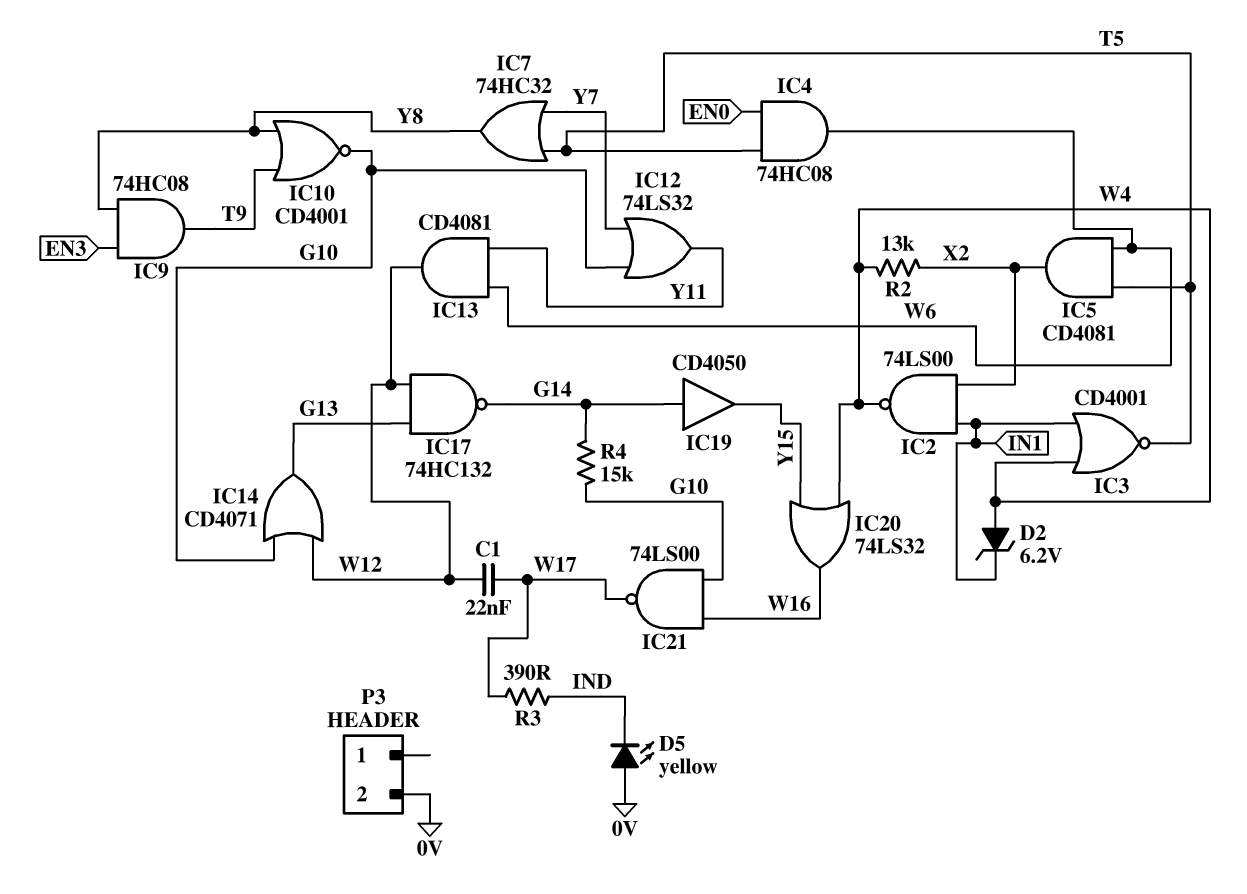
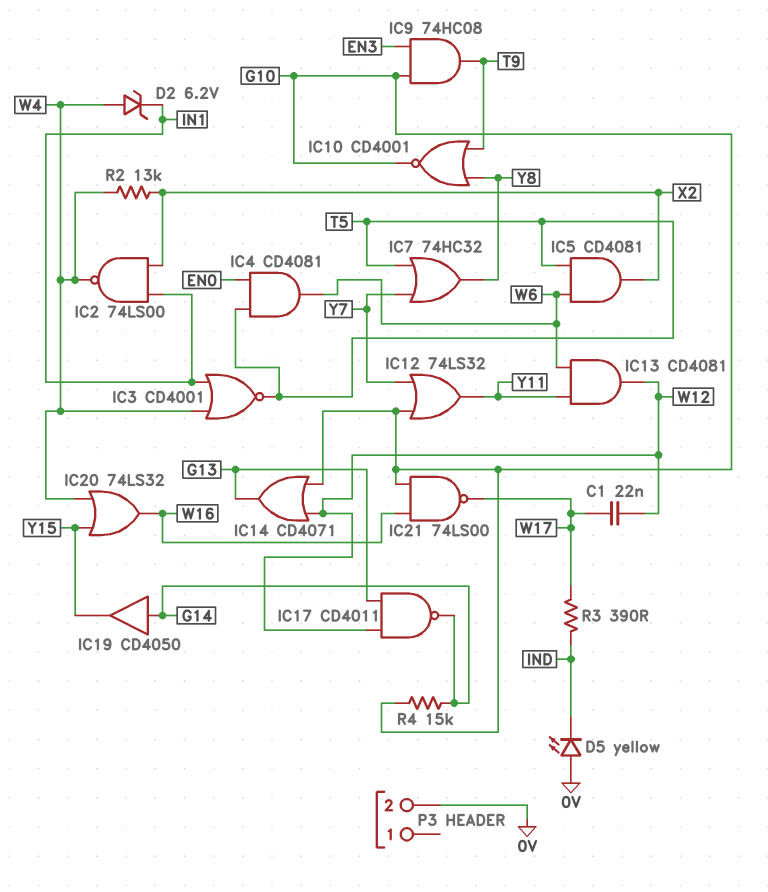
IC4: AND 74HC08 (in EN0, in T5, out W6) -> AND CD4081 (in EN0, in T5, out W6)
IC9: AND 74HC08 (in EN3, in Y8, out T9) -> AND 74HC08 (in EN3, in G10, out T9)
IC17: NAND 74HC132 (in G13, in W12, out G14) -> NAND CD4011 (in G13, in W12, out G14)

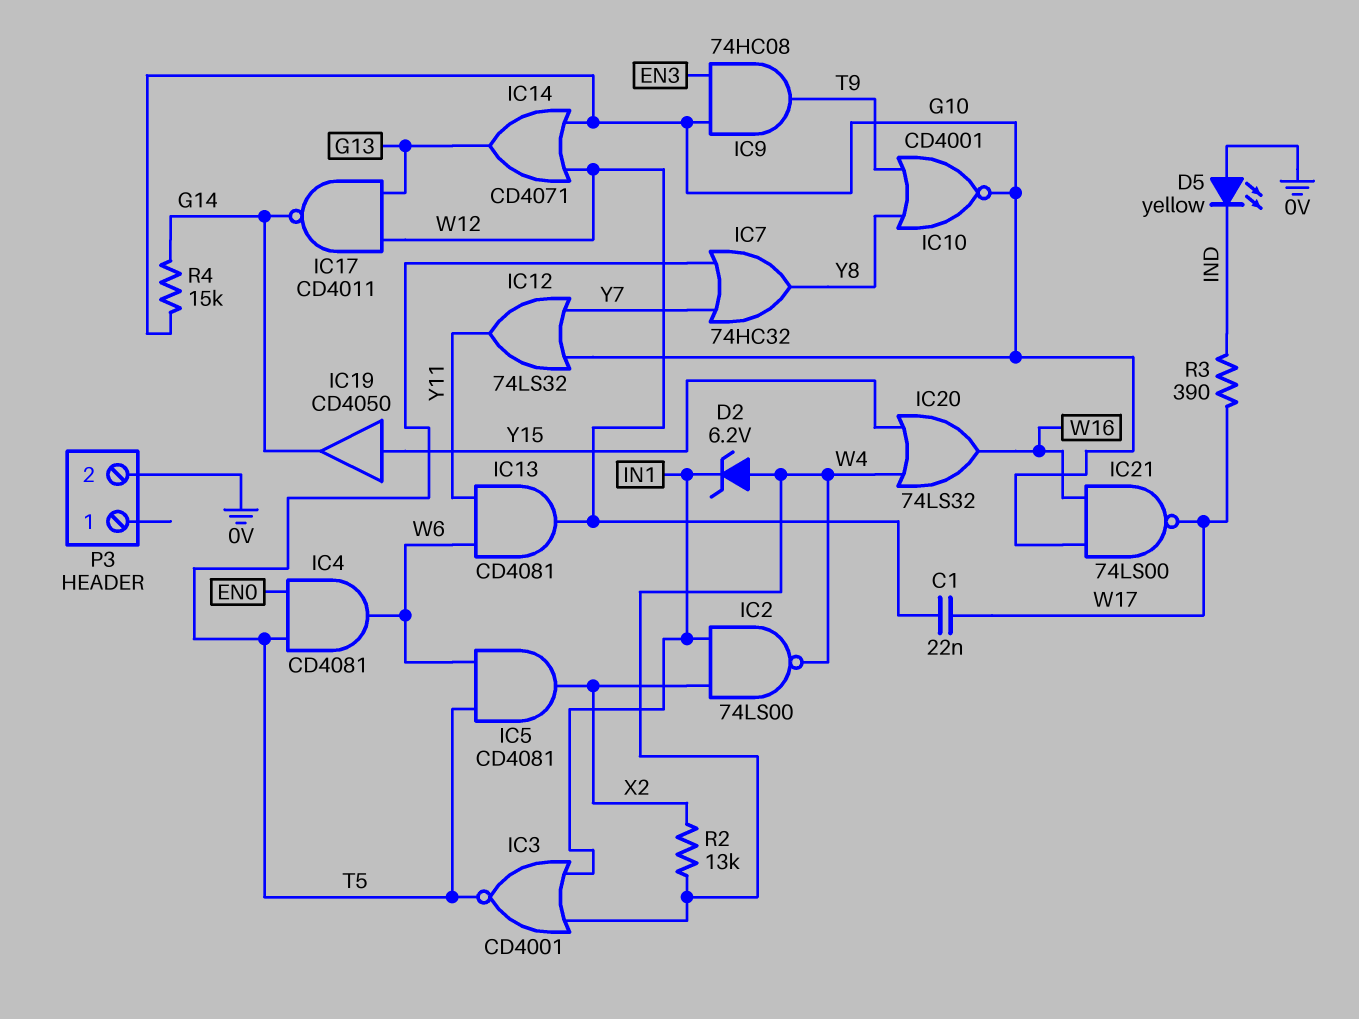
IC19: buffer CD4050 (in G14, out Y15) -> buffer CD4050 (in Y15, out G14)

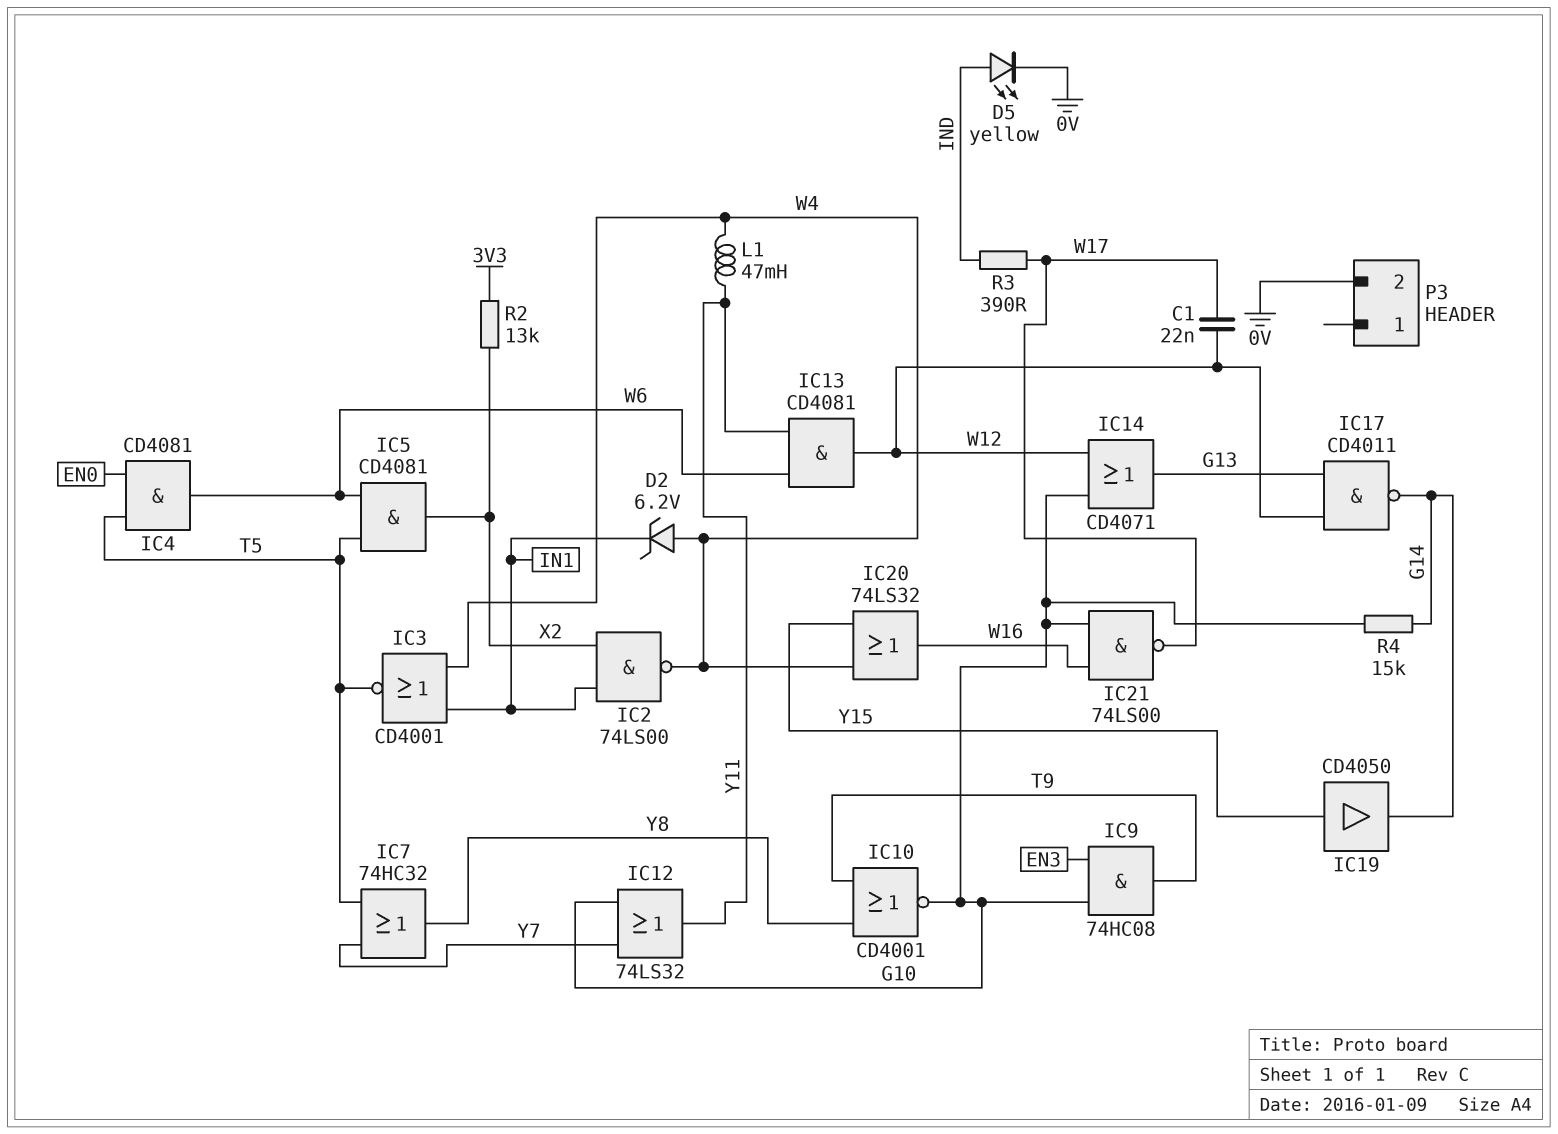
D5: LED yellow (A 0V, K IND) -> LED yellow (A IND, K 0V)
L1: none -> 47mH (W4, Y11)
R2: 13k (W4, X2) -> 13k (3V3, X2)

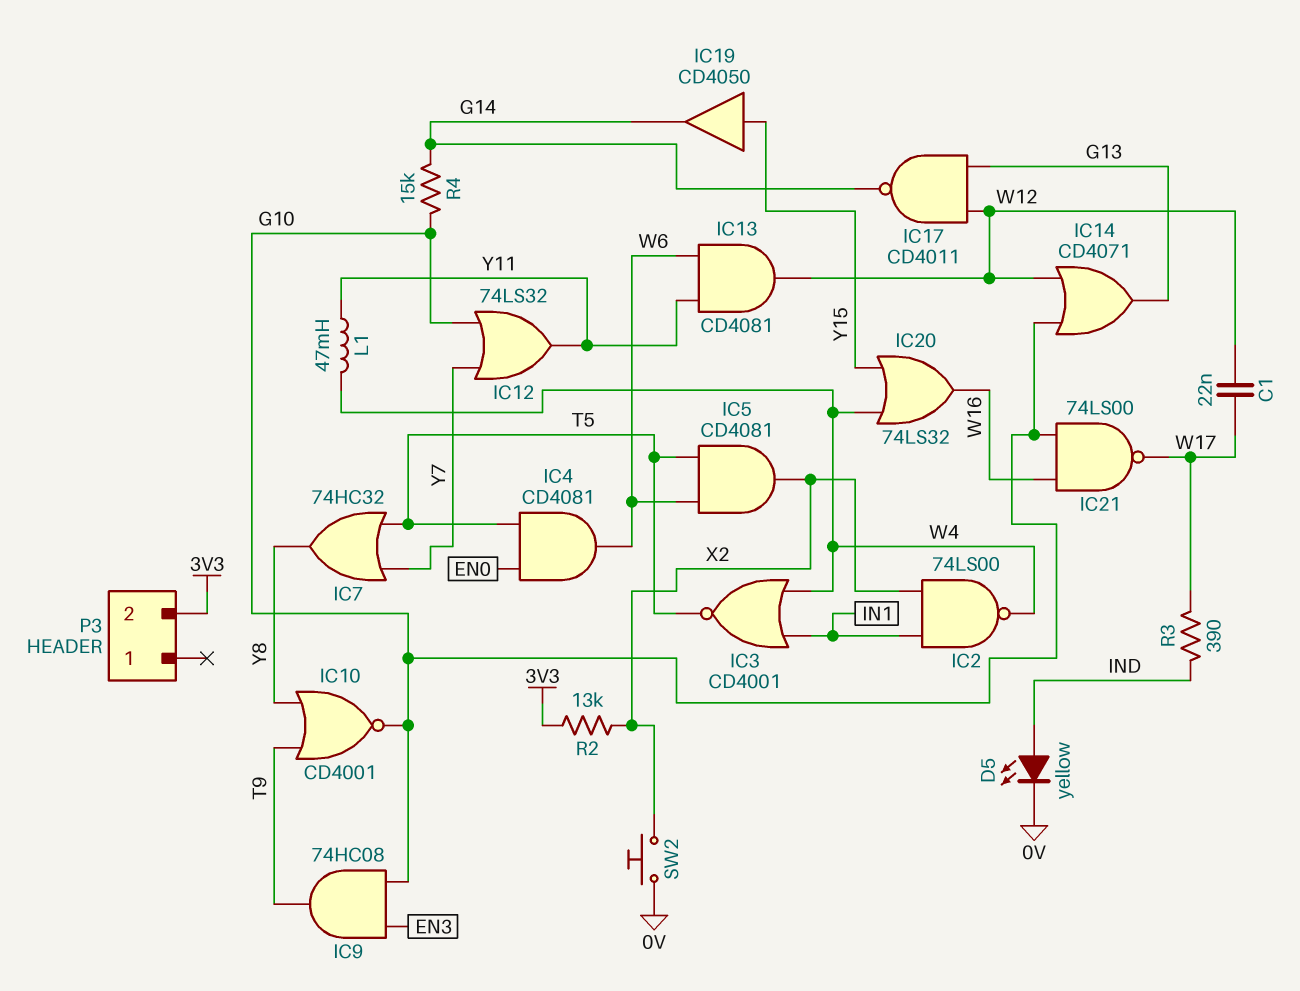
D2: zener 6.2V (A W4, K IN1) -> none
P3 pin 2: 0V -> 3V3
SW2: none -> button (0V, X2)

